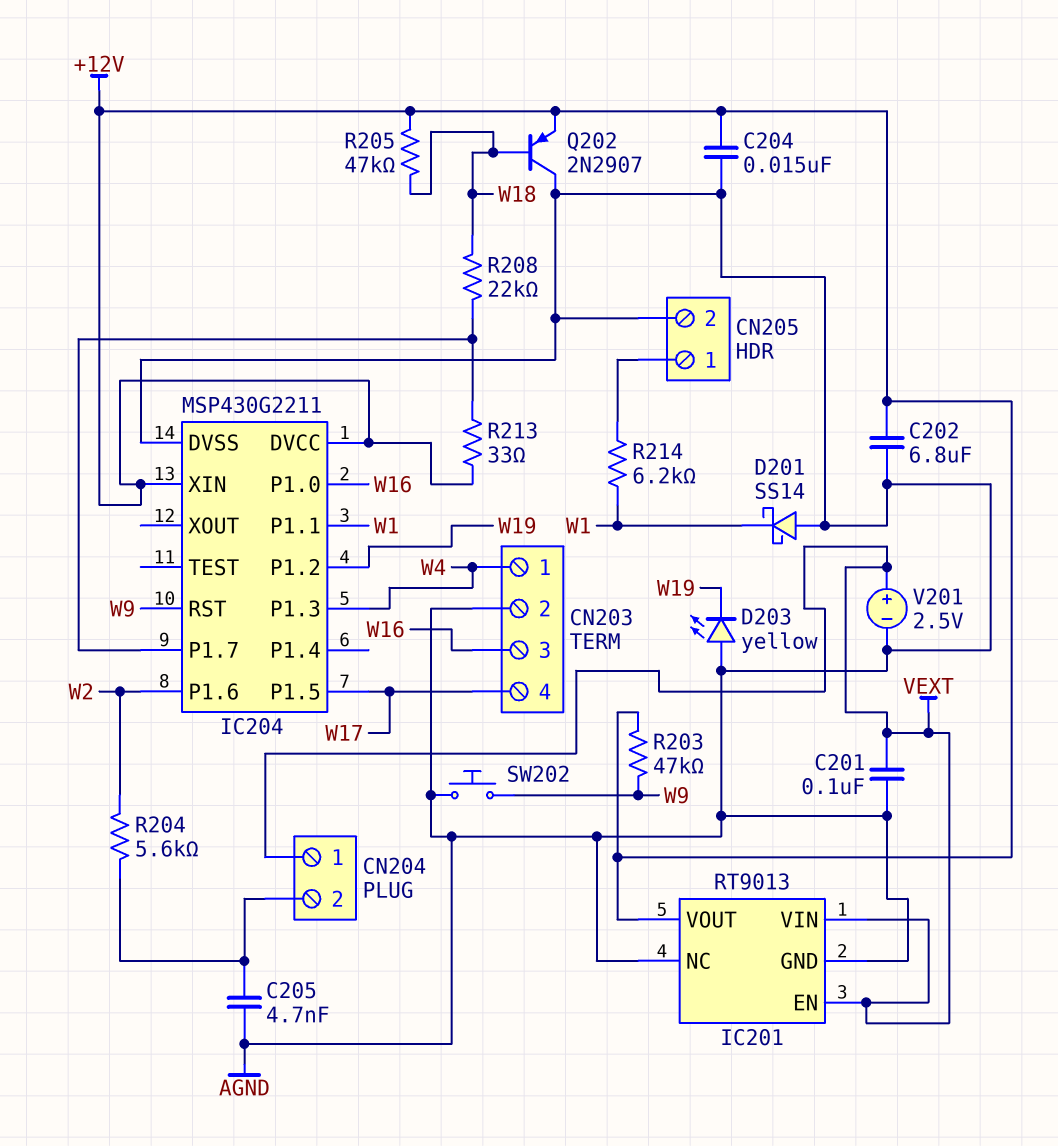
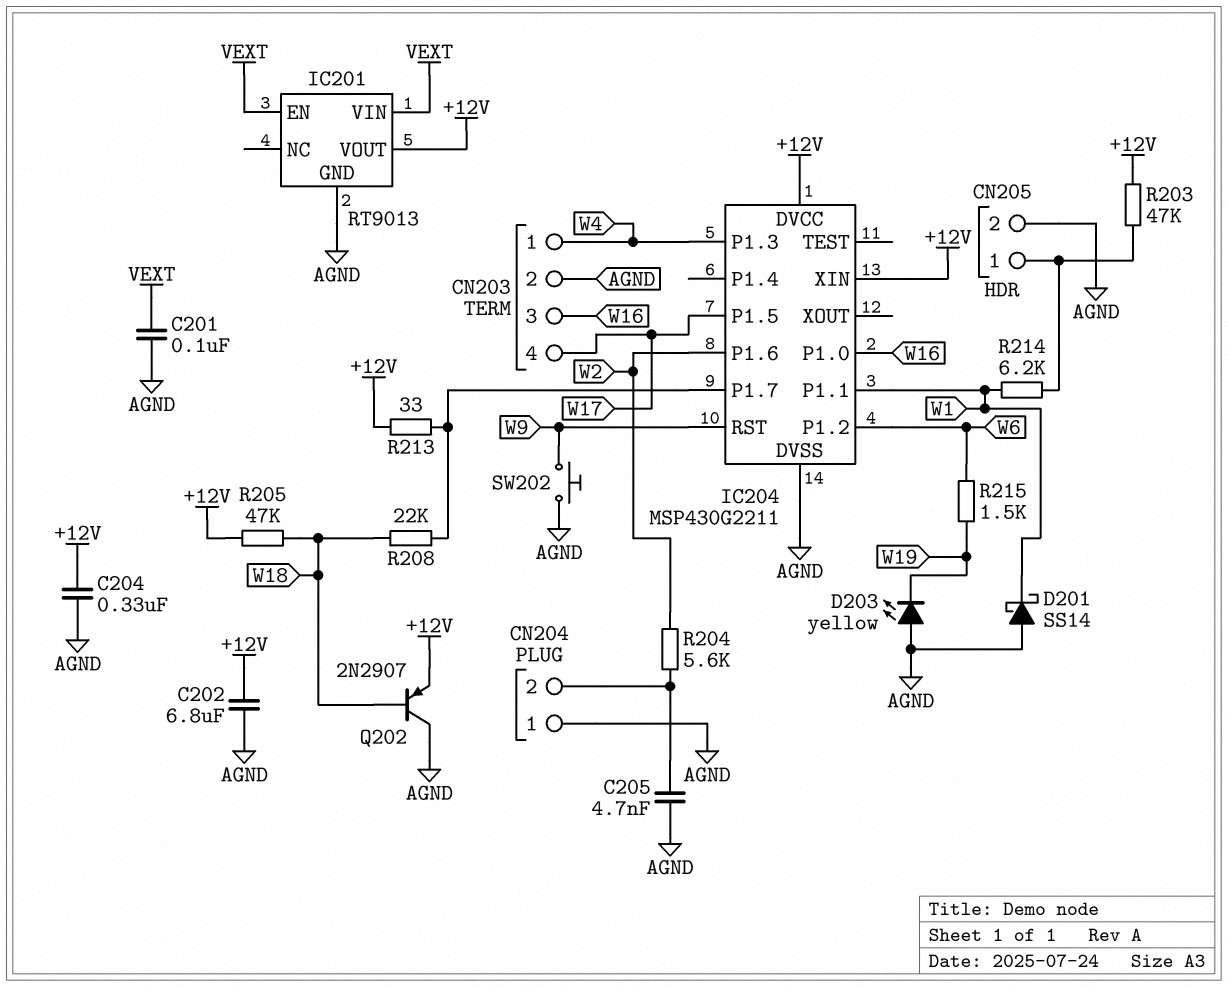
C204: 15nF (+12V, AGND) -> 330nF (+12V, AGND)
CN204 pin 1: VEXT -> AGND
IC201 pin NC: AGND -> none
IC204 pin P1.2: W19 -> W6
R203: 47k (+12V, W9) -> 47k (+12V, CN205/1)
R215: none -> 1.5k (W6, W19)
V201: 2.5V (plus VEXT, minus AGND) -> none

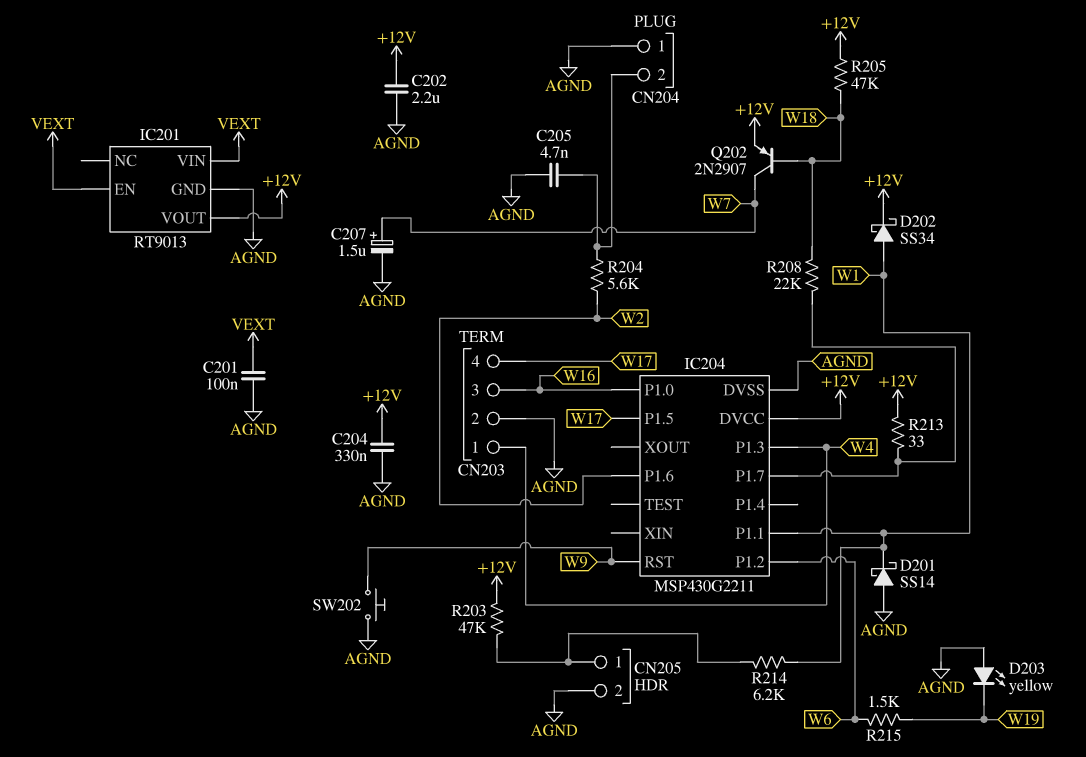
C202: 6.8uF (+12V, AGND) -> 2.2uF (+12V, AGND)
C207: none -> 1.5uF (plus W7, minus AGND)
D202: none -> schottky SS34 (A W1, K +12V)
IC204 pin XIN: +12V -> none
Q202: PNP 2N2907 (B W18, C AGND, E +12V) -> PNP 2N2907 (B W18, C W7, E +12V)

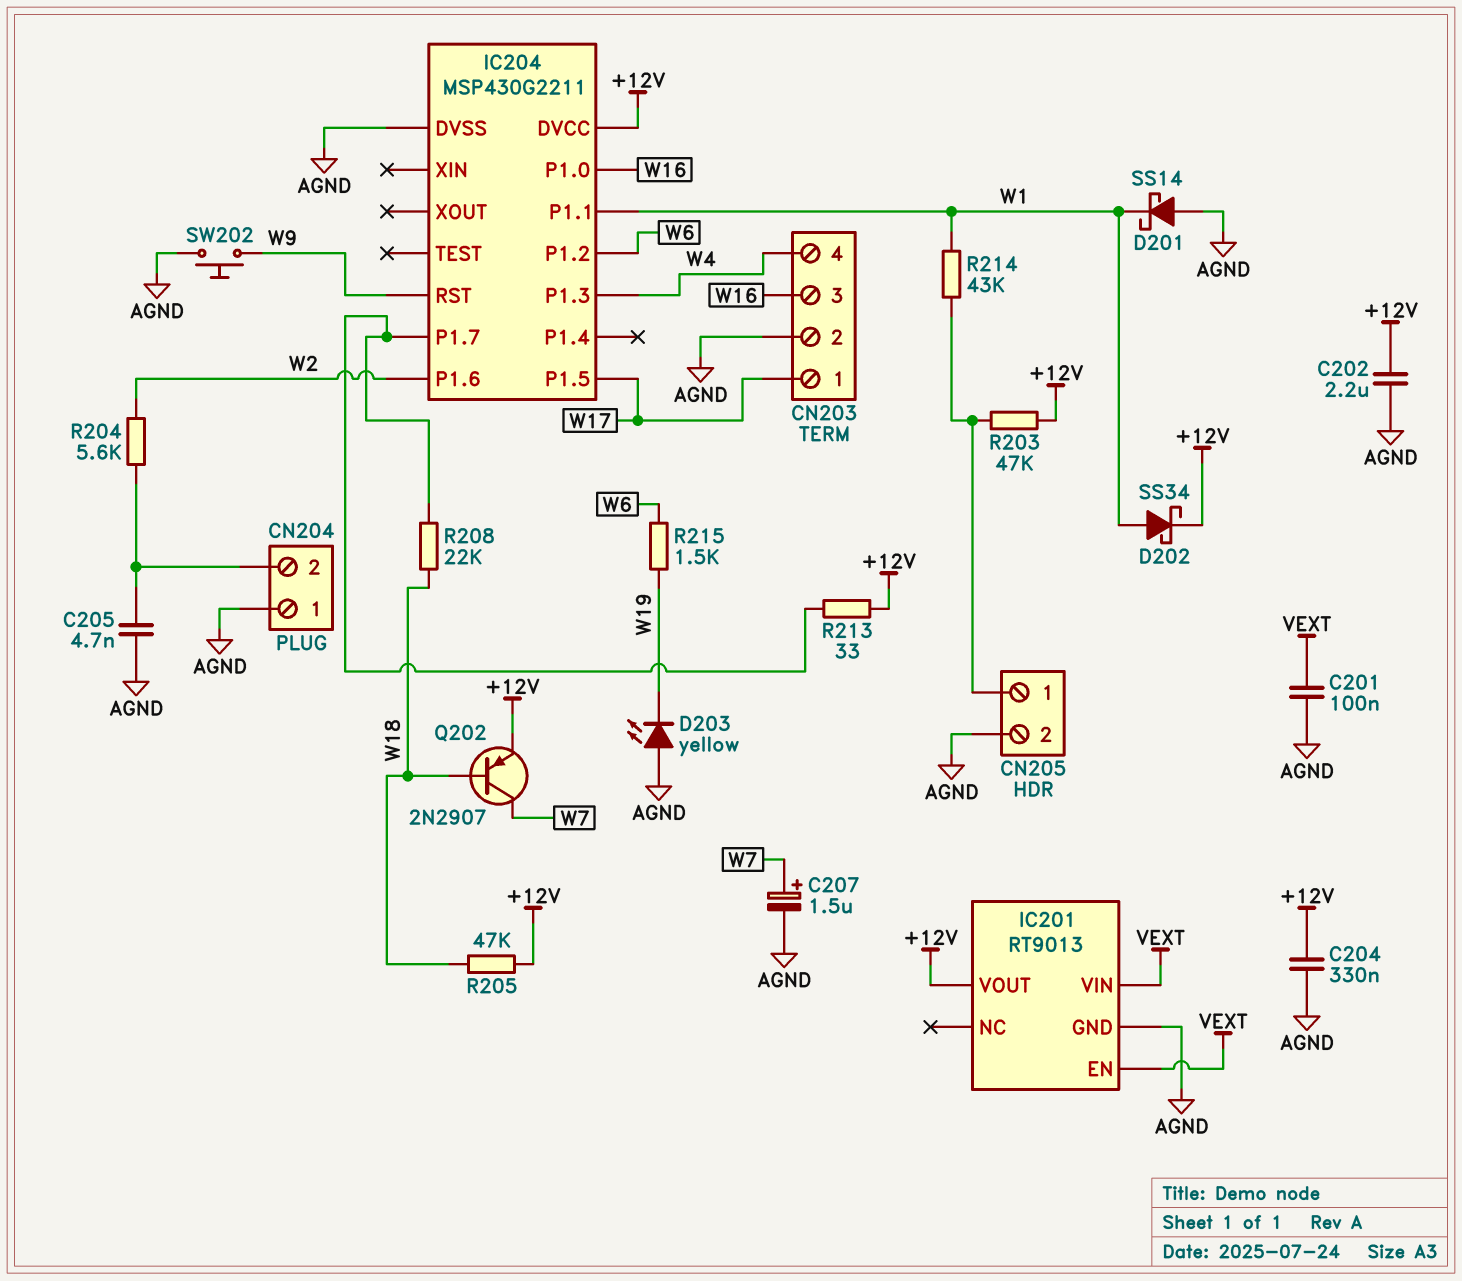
CN203 pin 1: W4 -> W17
CN203 pin 4: W17 -> W4
R214: 6.2k (CN205/1, W1) -> 43k (CN205/1, W1)

